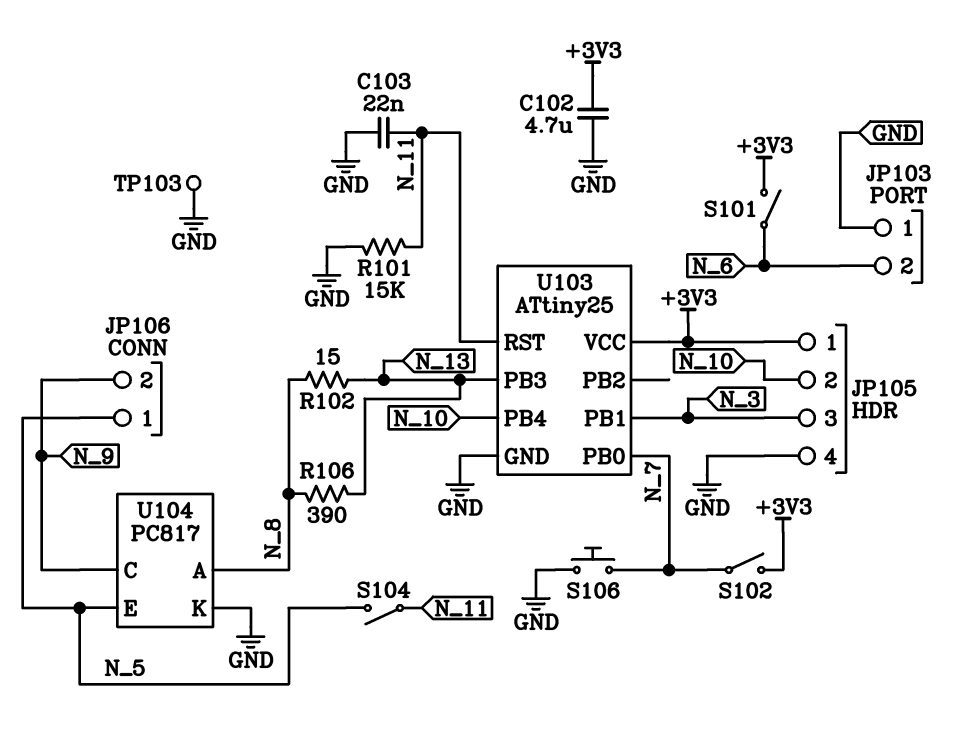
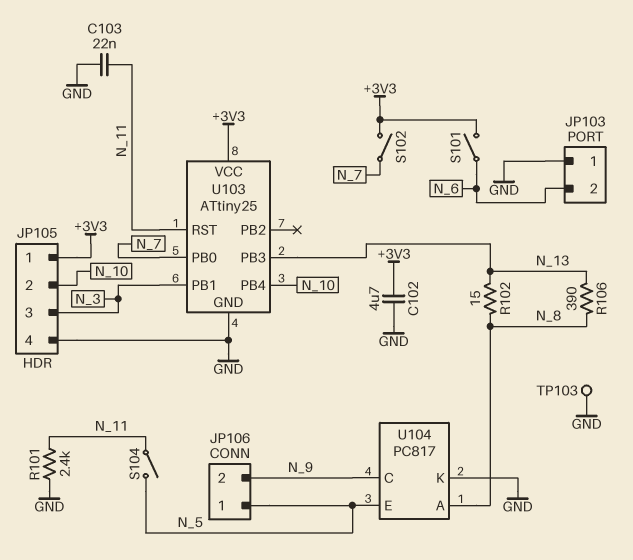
R101: 15k (GND, N_11) -> 2.4k (GND, N_11)
S106: button (GND, N_7) -> none

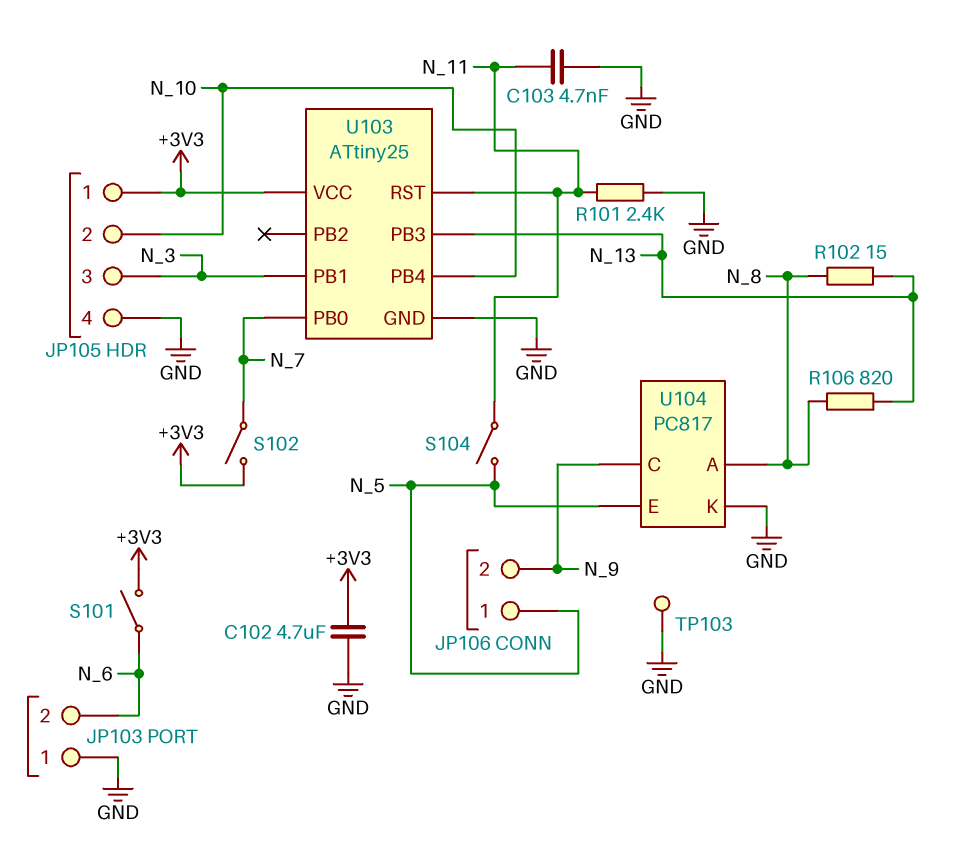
C103: 22nF (GND, N_11) -> 4.7nF (GND, N_11)
R106: 390 (N_8, N_13) -> 820 (N_8, N_13)

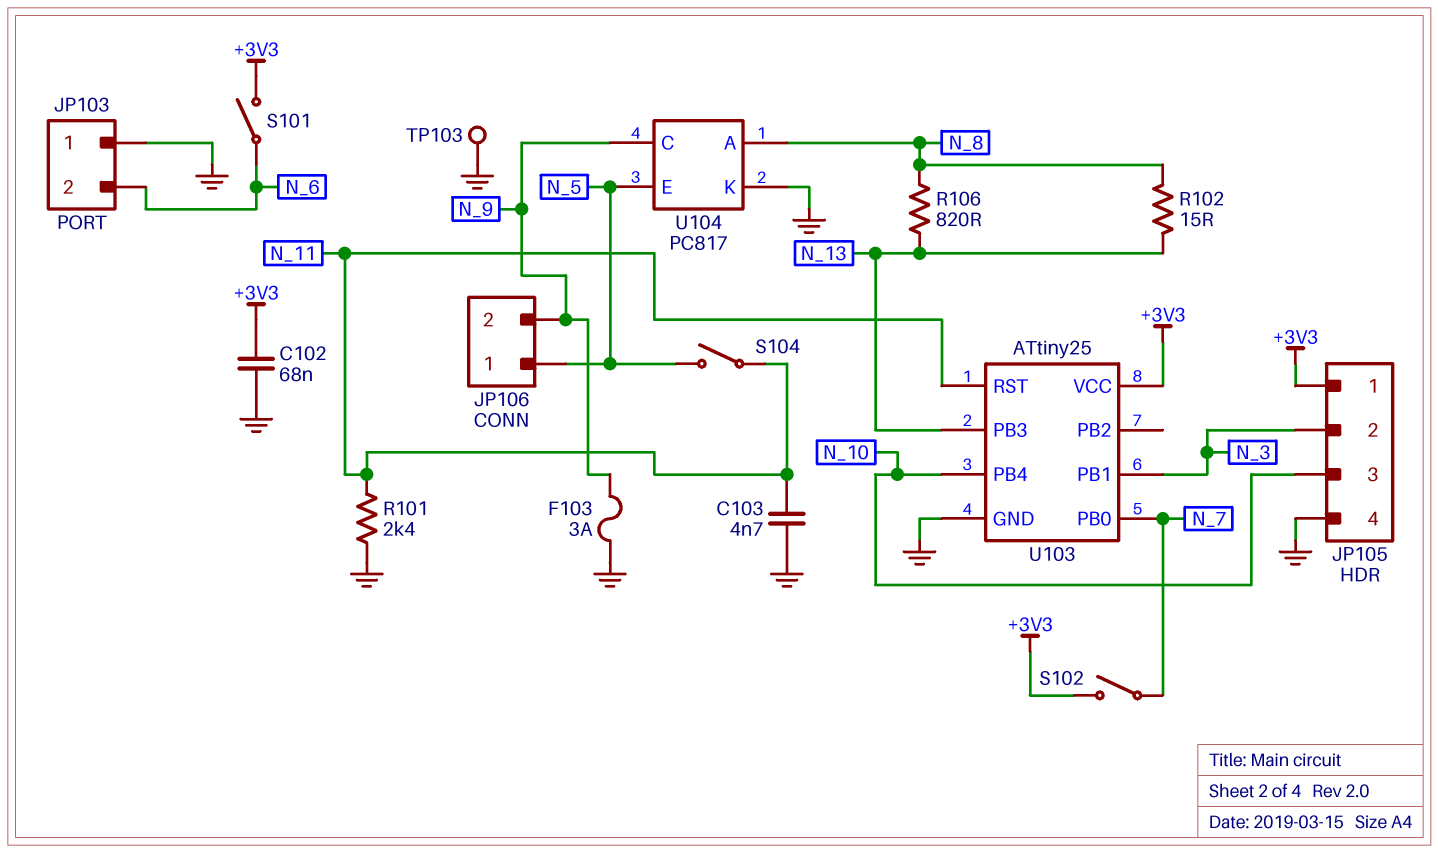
C102: 4.7uF (+3V3, GND) -> 68nF (+3V3, GND)
F103: none -> 3A (GND, N_9)
JP105 pin 2: N_10 -> N_3
JP105 pin 3: N_3 -> N_10

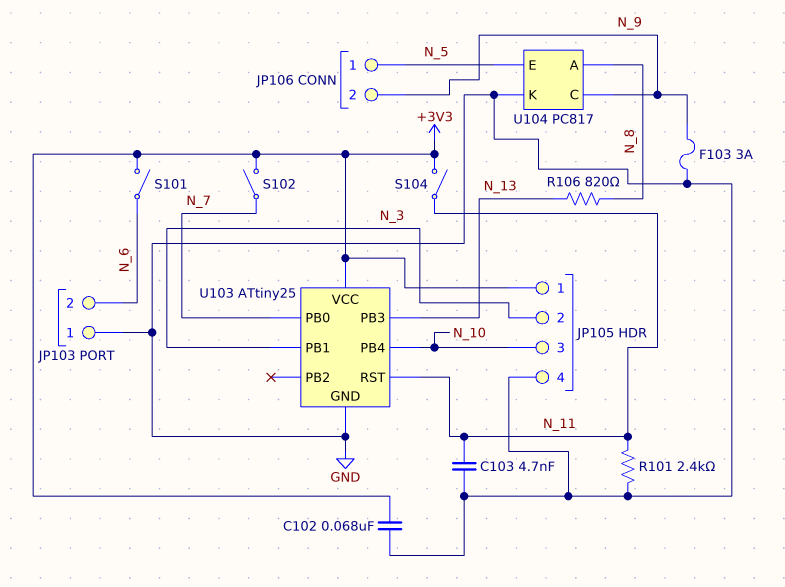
R102: 15 (N_8, N_13) -> none
S104: switch (N_5, N_11) -> switch (+3V3, N_11)
TP103: test point (GND) -> none

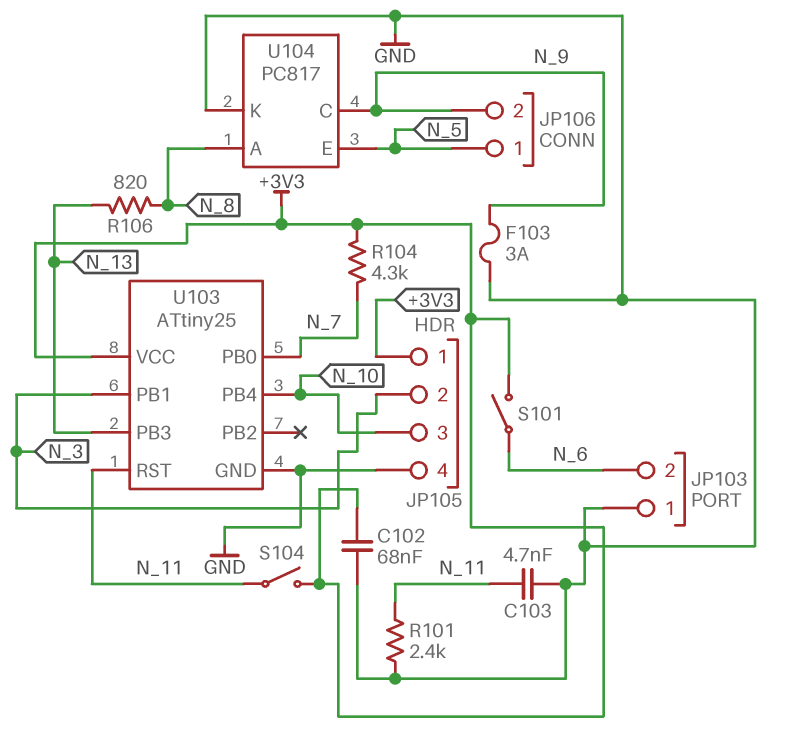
R104: none -> 4.3k (+3V3, N_7)
S102: switch (+3V3, N_7) -> none

